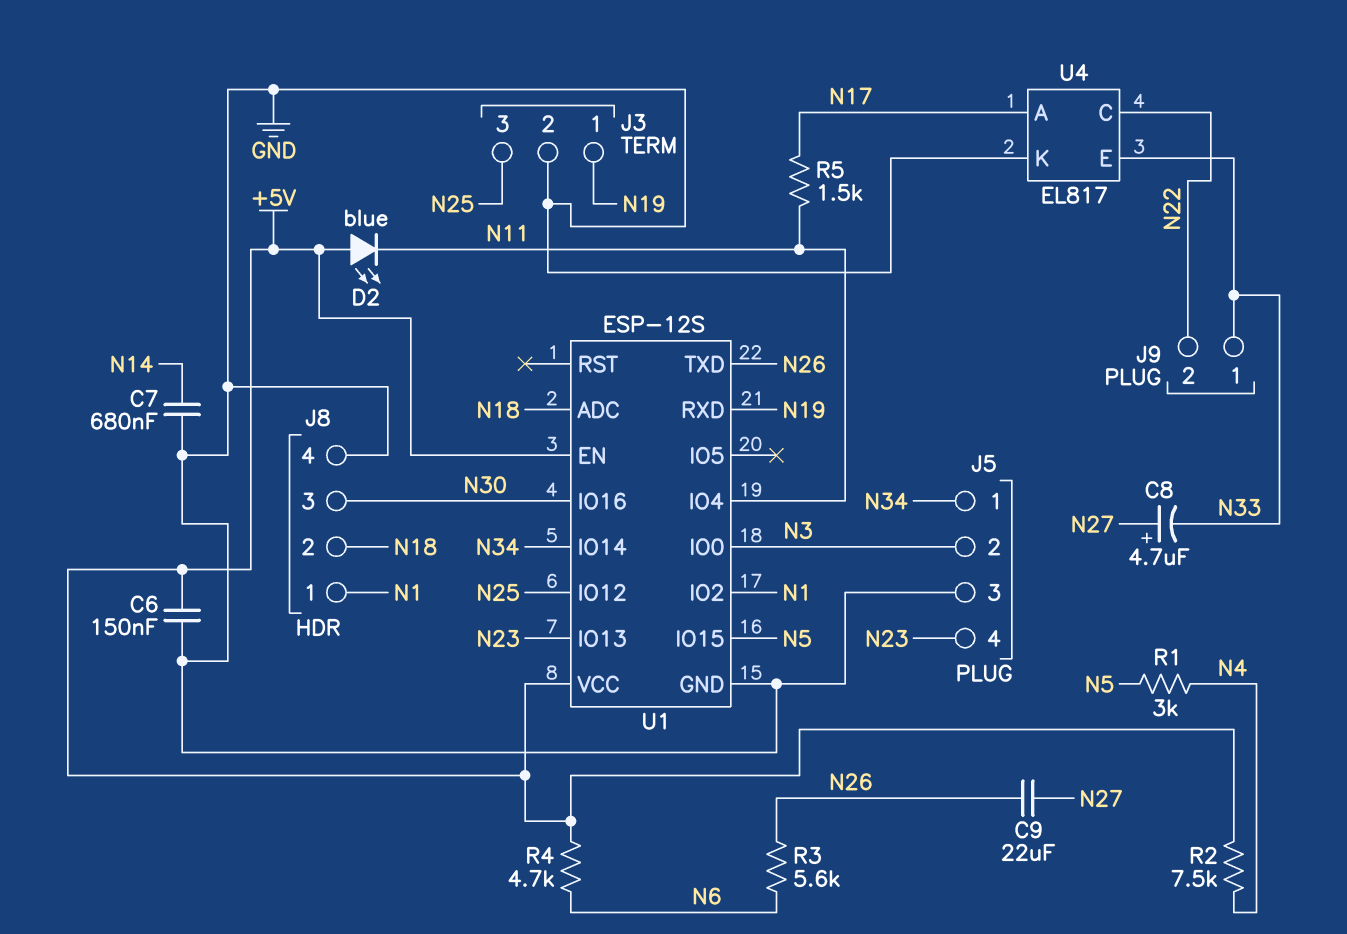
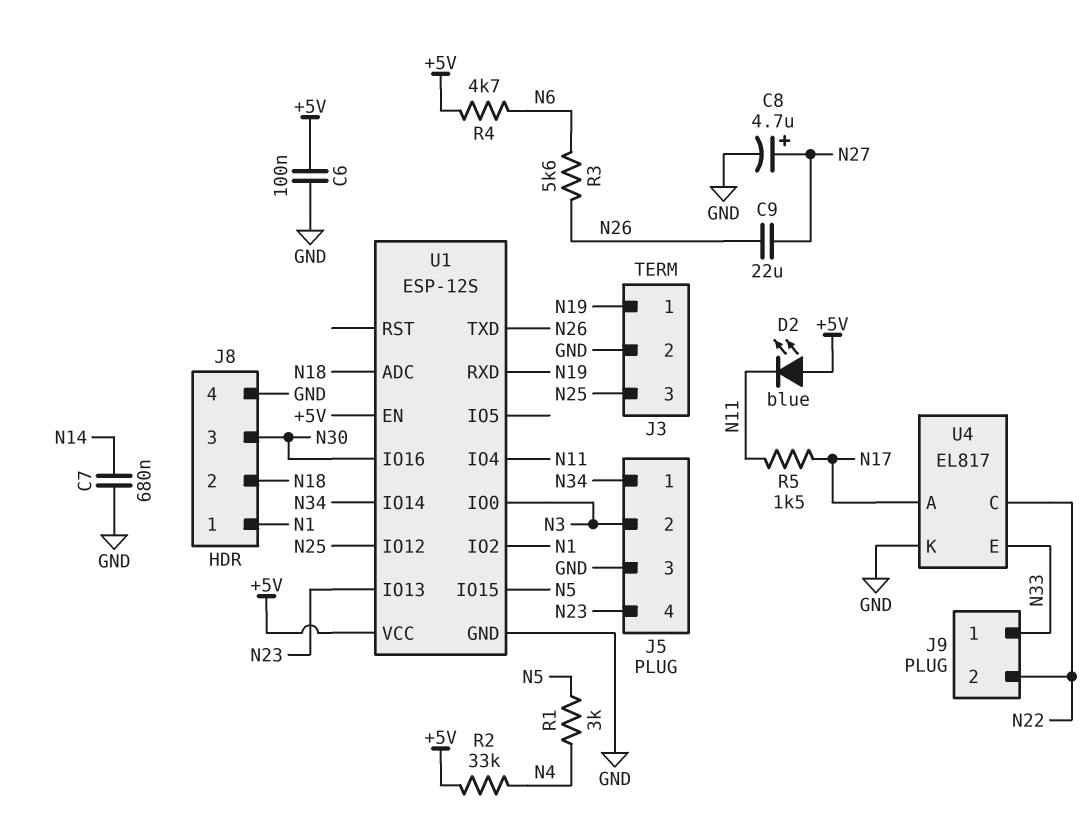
C6: 150nF (+5V, GND) -> 100nF (+5V, GND)
C8: 4.7uF (plus N27, minus N33) -> 4.7uF (plus N27, minus GND)
R2: 7.5k (+5V, N4) -> 33k (+5V, N4)

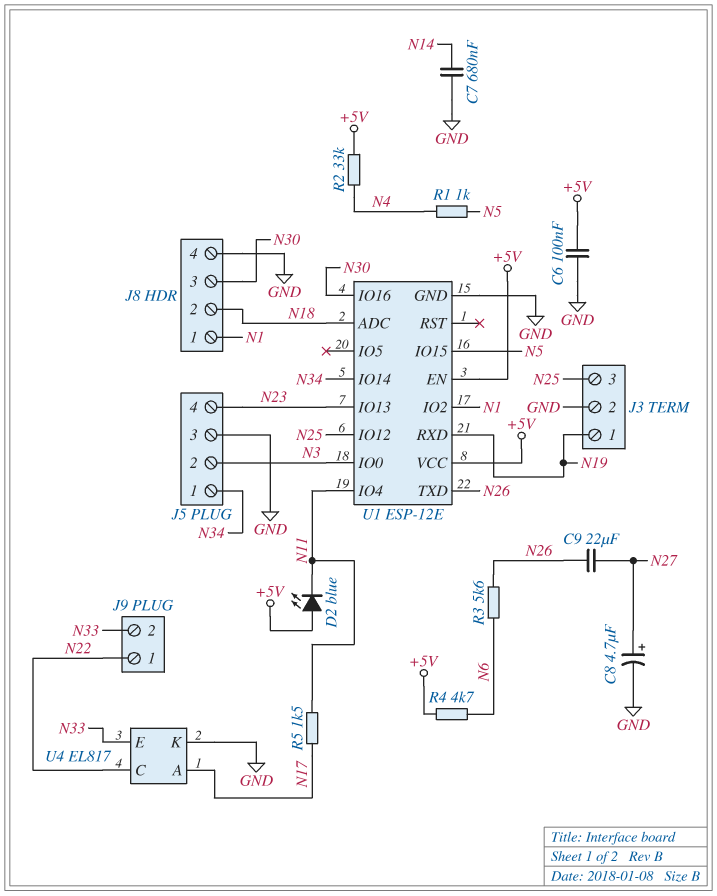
J9 pin 1: N33 -> N22
J9 pin 2: N22 -> N33
R1: 3k (N4, N5) -> 1k (N4, N5)
U1: ESP-12S -> ESP-12E

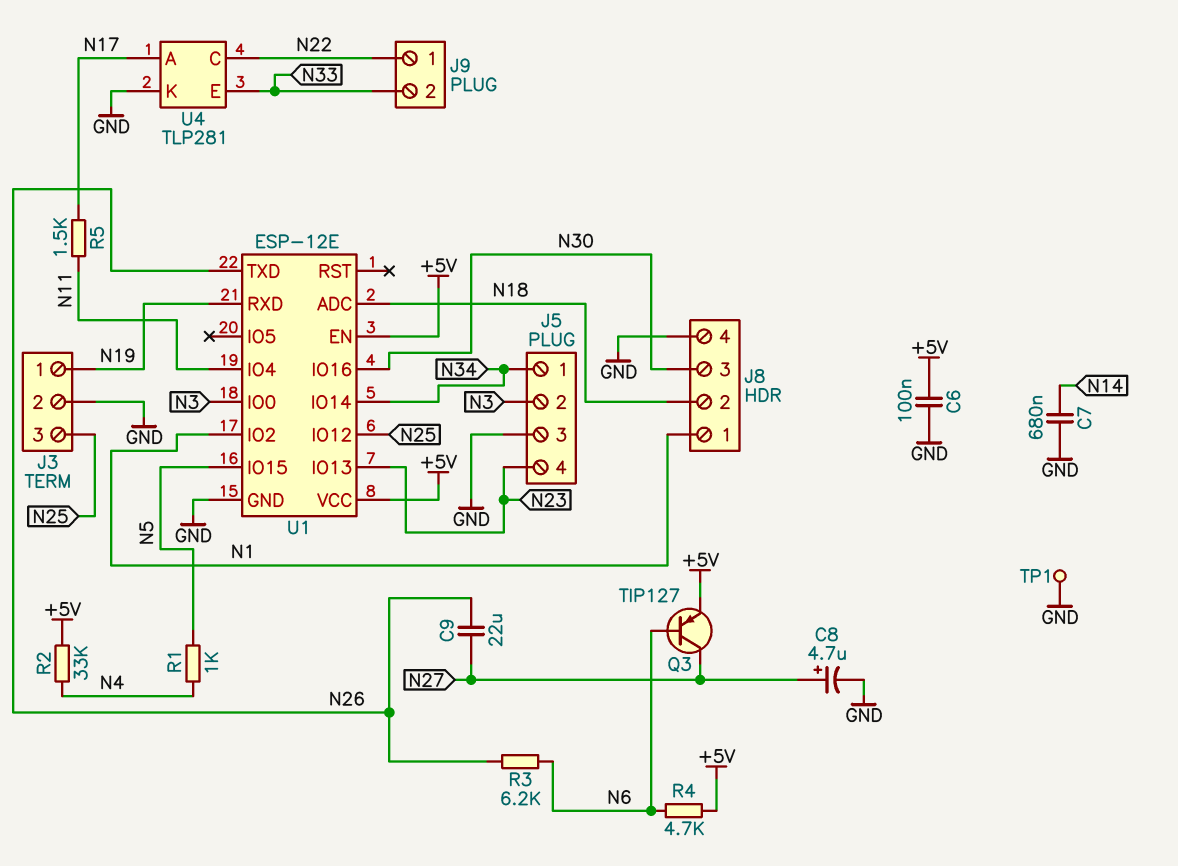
D2: LED blue (A +5V, K N11) -> none
Q3: none -> PNP TIP127 (B N6, C N27, E +5V)
R3: 5.6k (N6, N26) -> 6.2k (N6, N26)
TP1: none -> test point (GND)
U4: EL817 -> TLP281

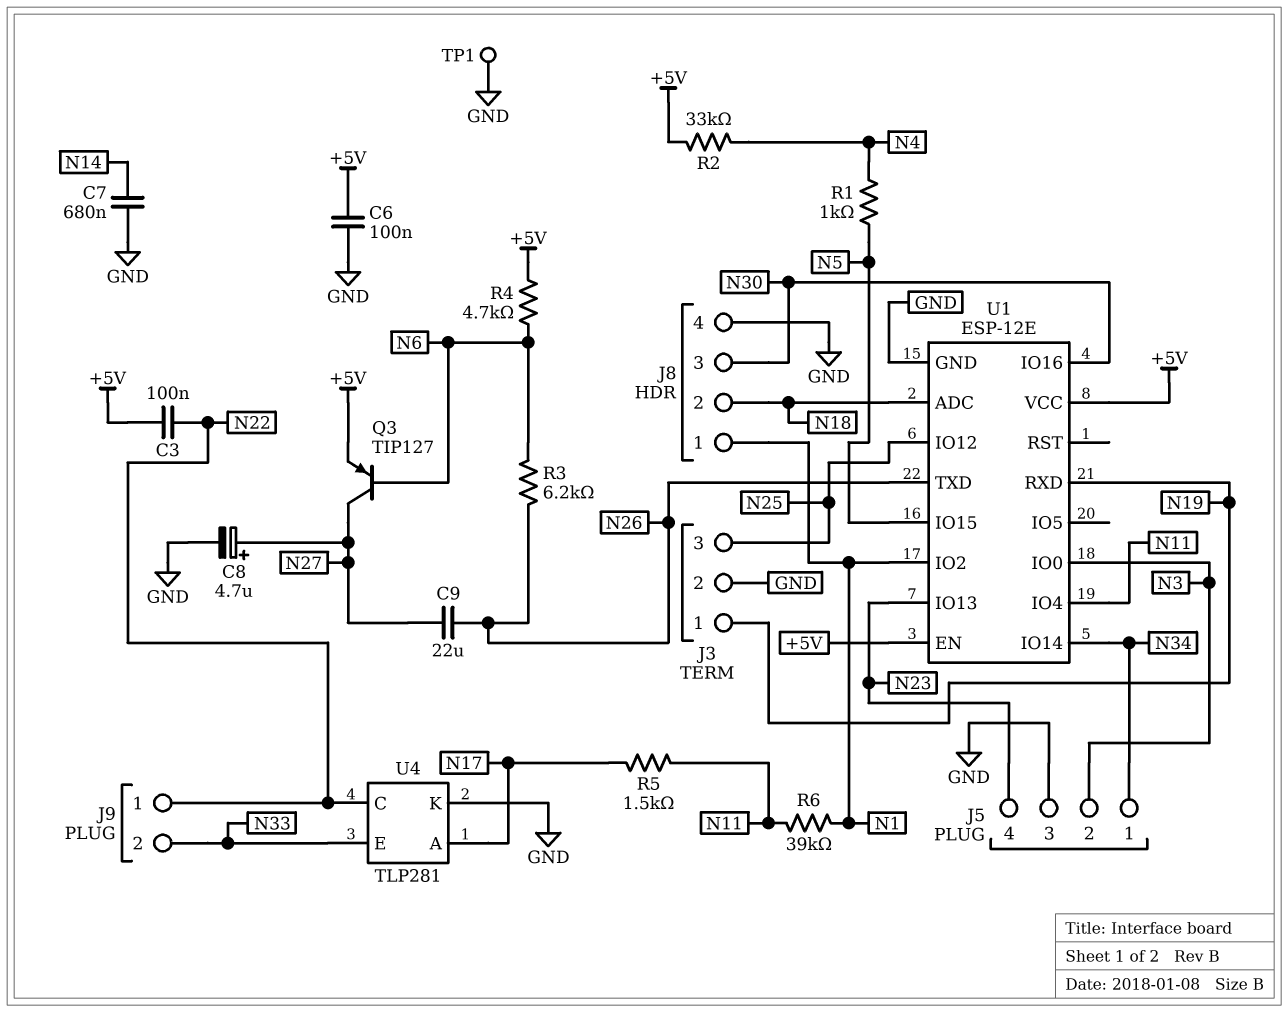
C3: none -> 100nF (+5V, N22)
R6: none -> 39k (N1, N11)

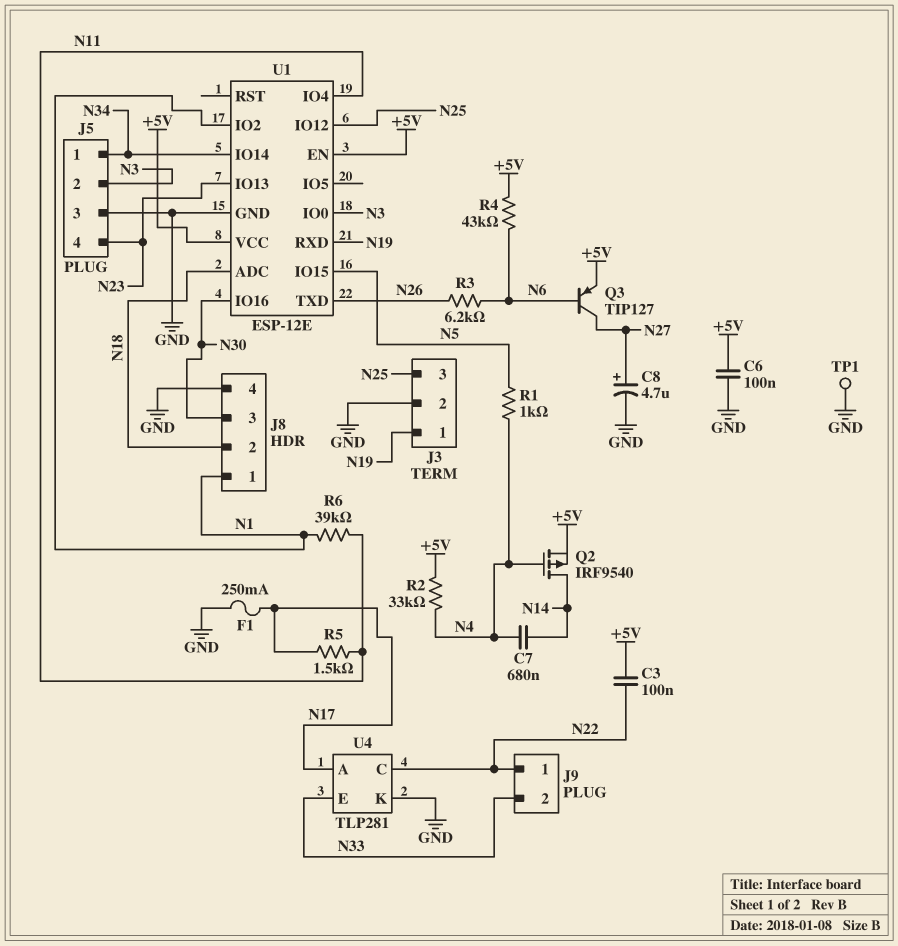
C7: 680nF (GND, N14) -> 680nF (N4, N14)
C9: 22uF (N26, N27) -> none
F1: none -> 250mA (GND, N17)
Q2: none -> PMOS IRF9540 (G N4, D N14, S +5V)
R4: 4.7k (+5V, N6) -> 43k (+5V, N6)

